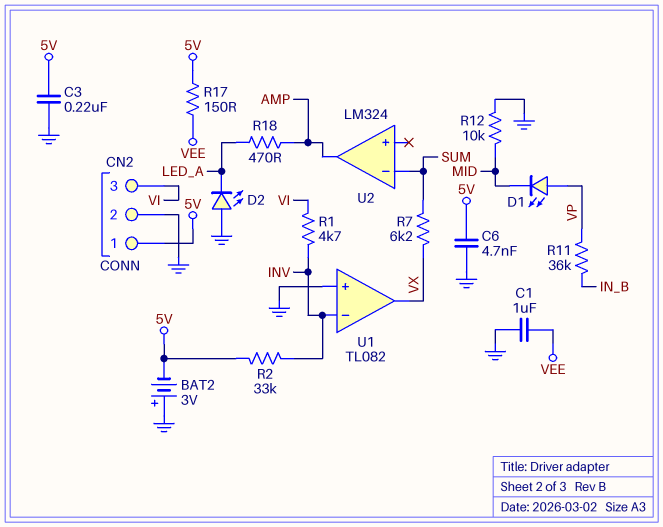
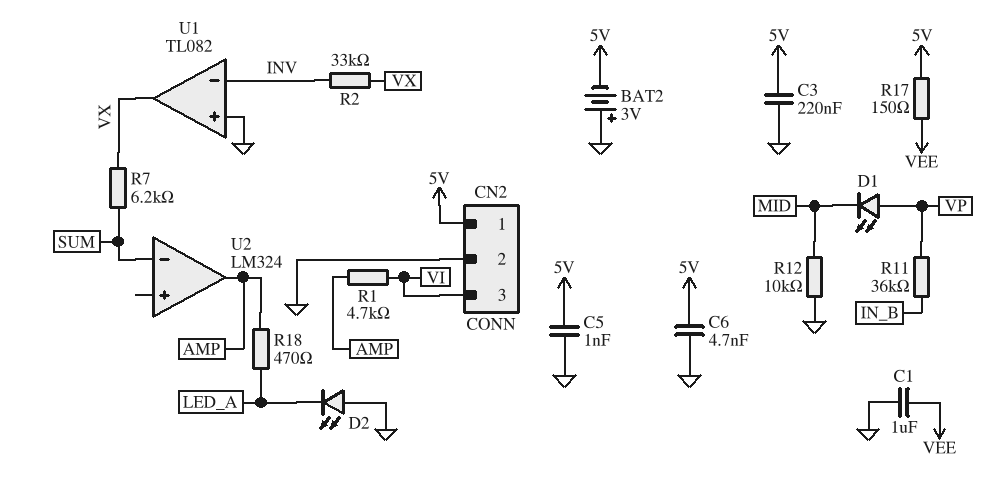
C5: none -> 1nF (5V, GND)
R1: 4.7k (INV, VI) -> 4.7k (AMP, VI)
R2: 33k (5V, INV) -> 33k (INV, VX)

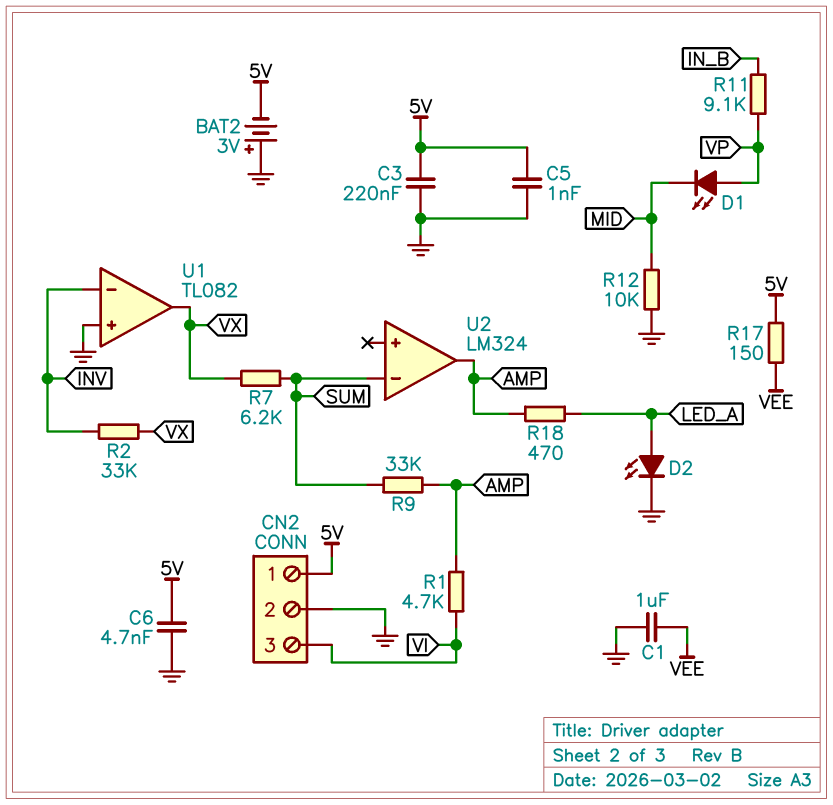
D2: LED (A GND, K LED_A) -> LED (A LED_A, K GND)
R9: none -> 33k (AMP, SUM)
R11: 36k (IN_B, VP) -> 9.1k (IN_B, VP)

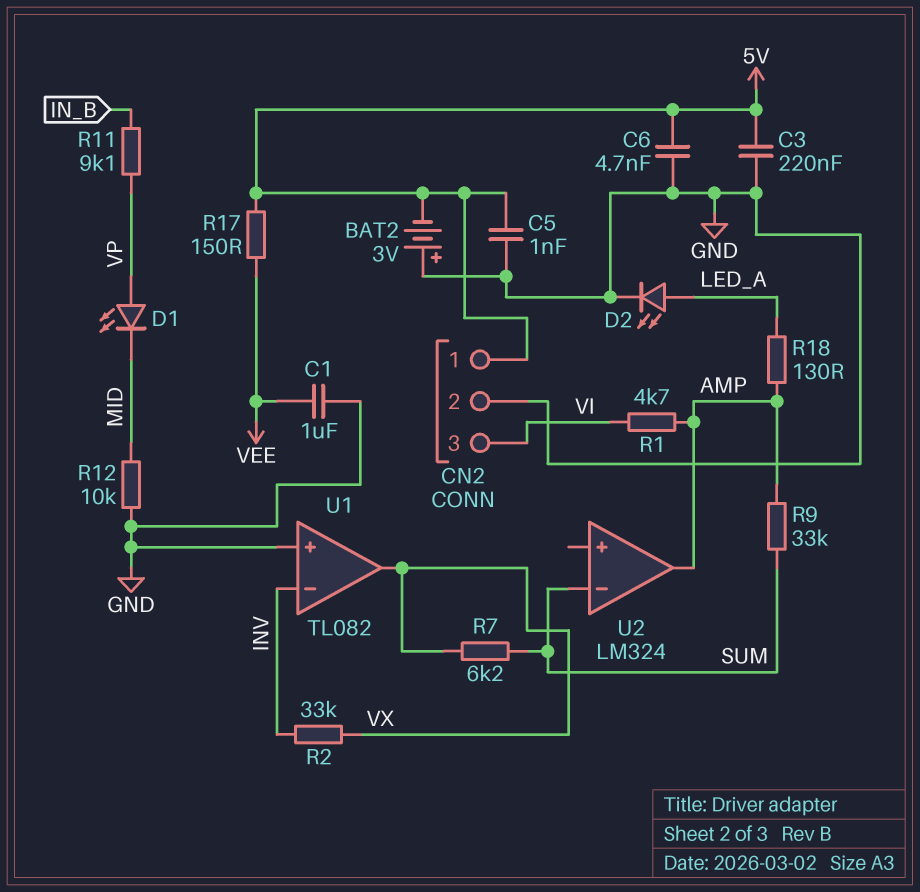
R18: 470 (AMP, LED_A) -> 130 (AMP, LED_A)

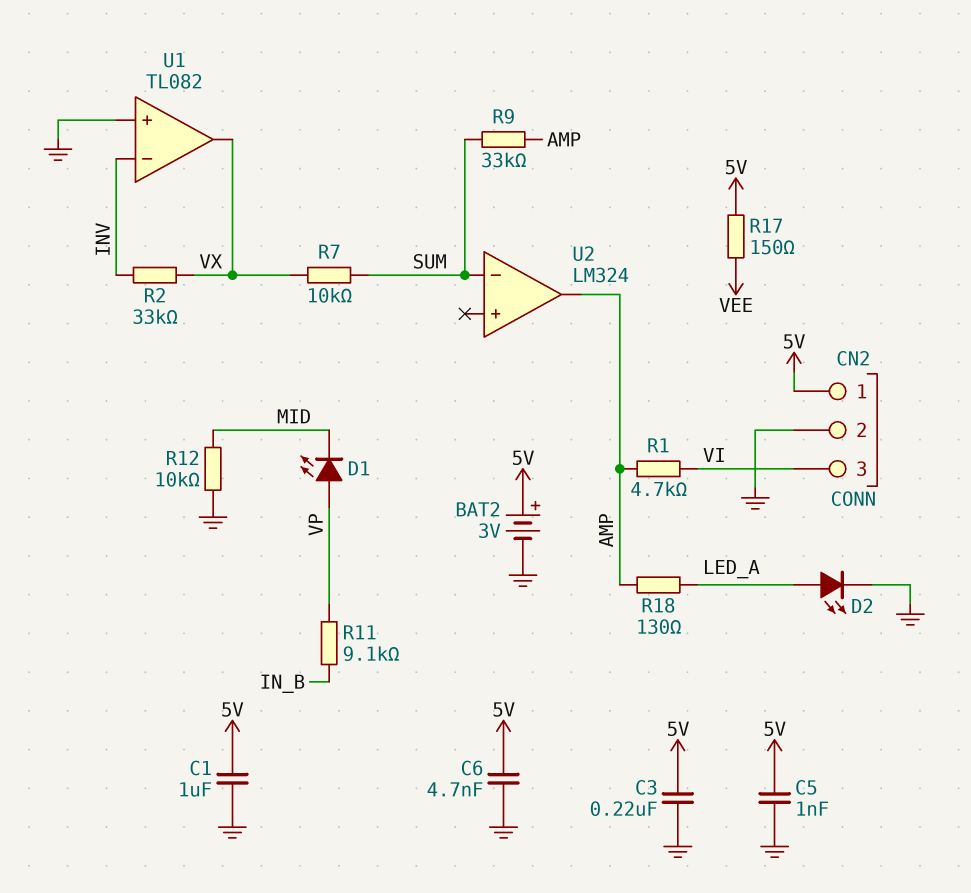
BAT2: 3V (plus GND, minus 5V) -> 3V (plus 5V, minus GND)
C1: 1uF (GND, VEE) -> 1uF (5V, GND)
R7: 6.2k (SUM, VX) -> 10k (SUM, VX)

